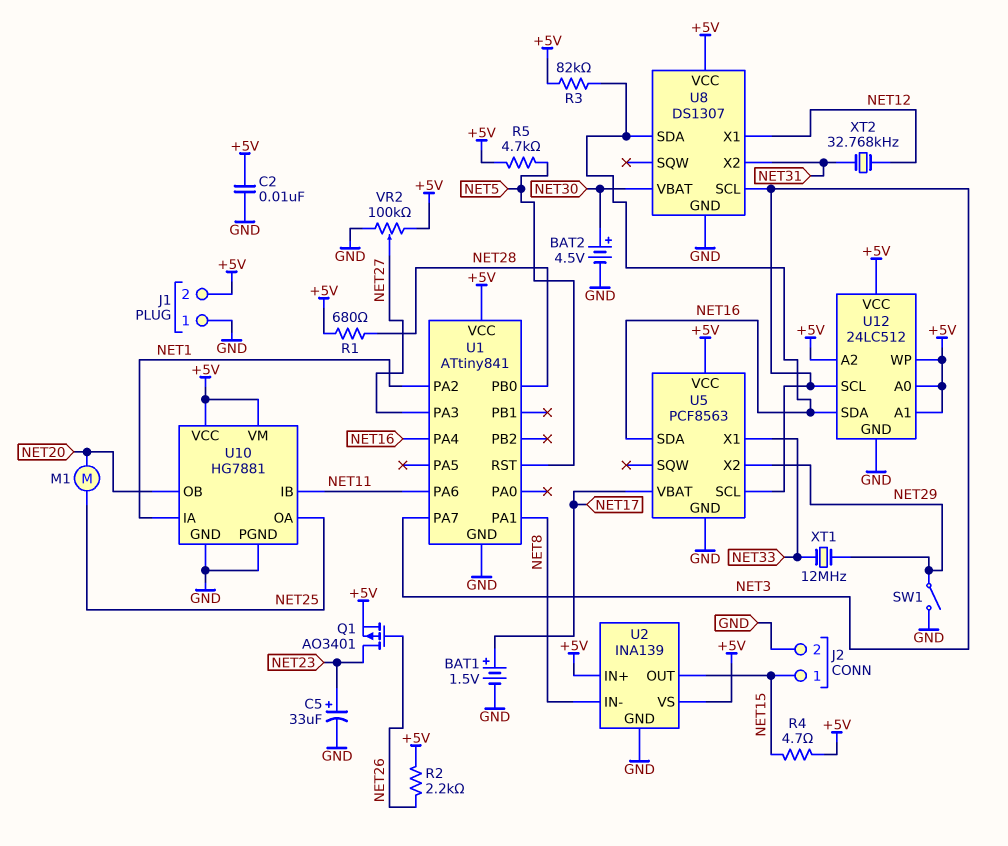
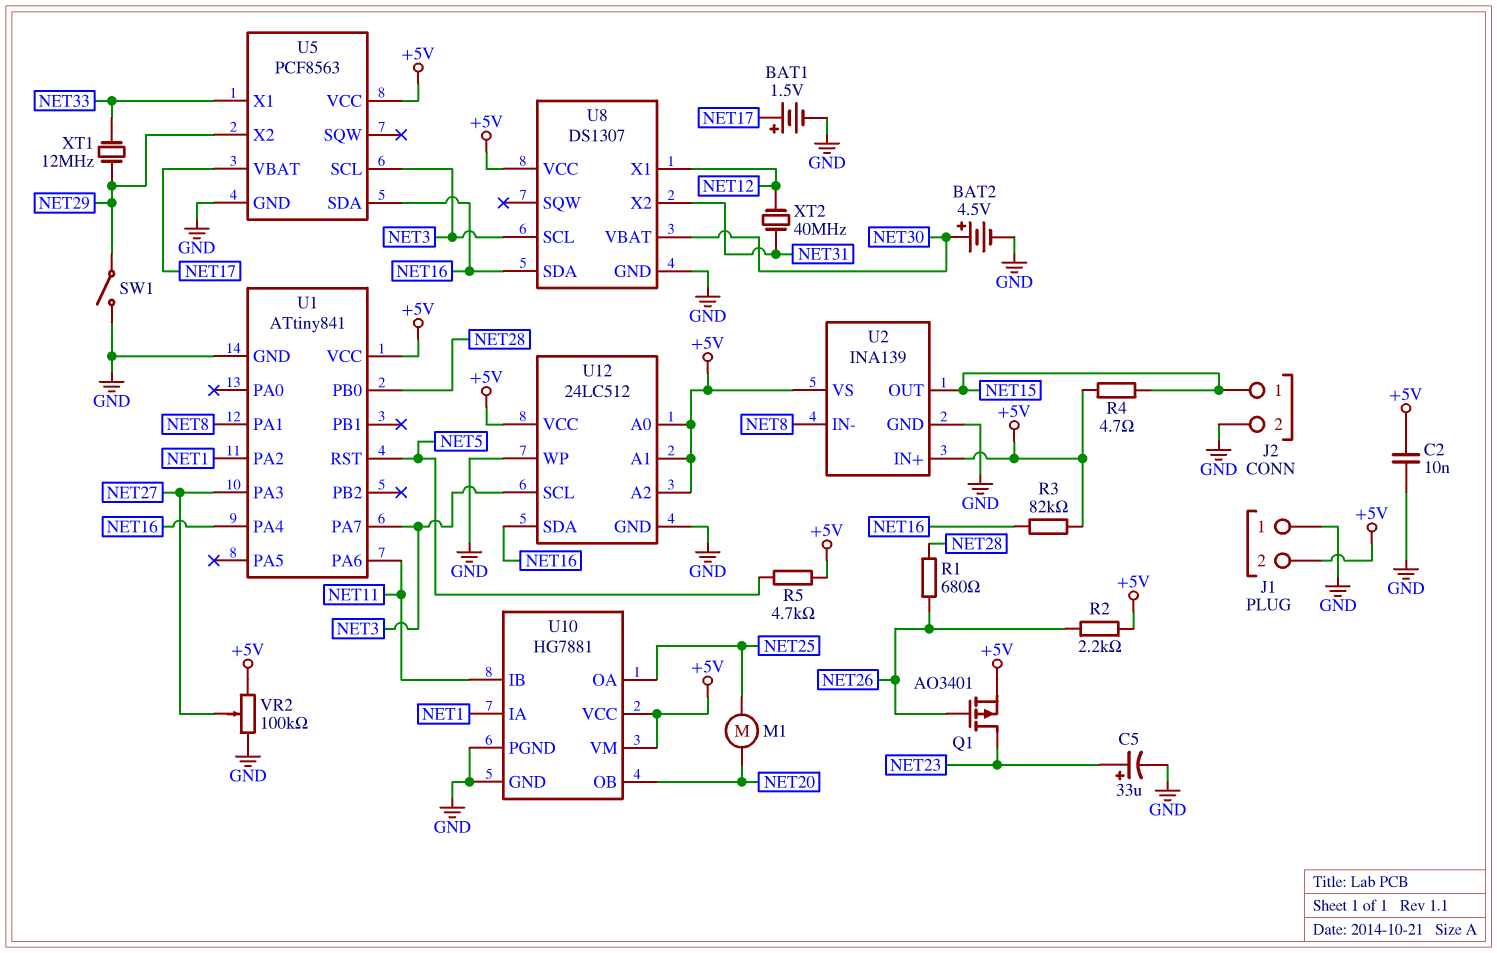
R1: 680 (+5V, NET28) -> 680 (NET26, NET28)
U12 pin WP: +5V -> GND
XT2: 32.768kHz (NET12, NET31) -> 40MHz (NET12, NET31)

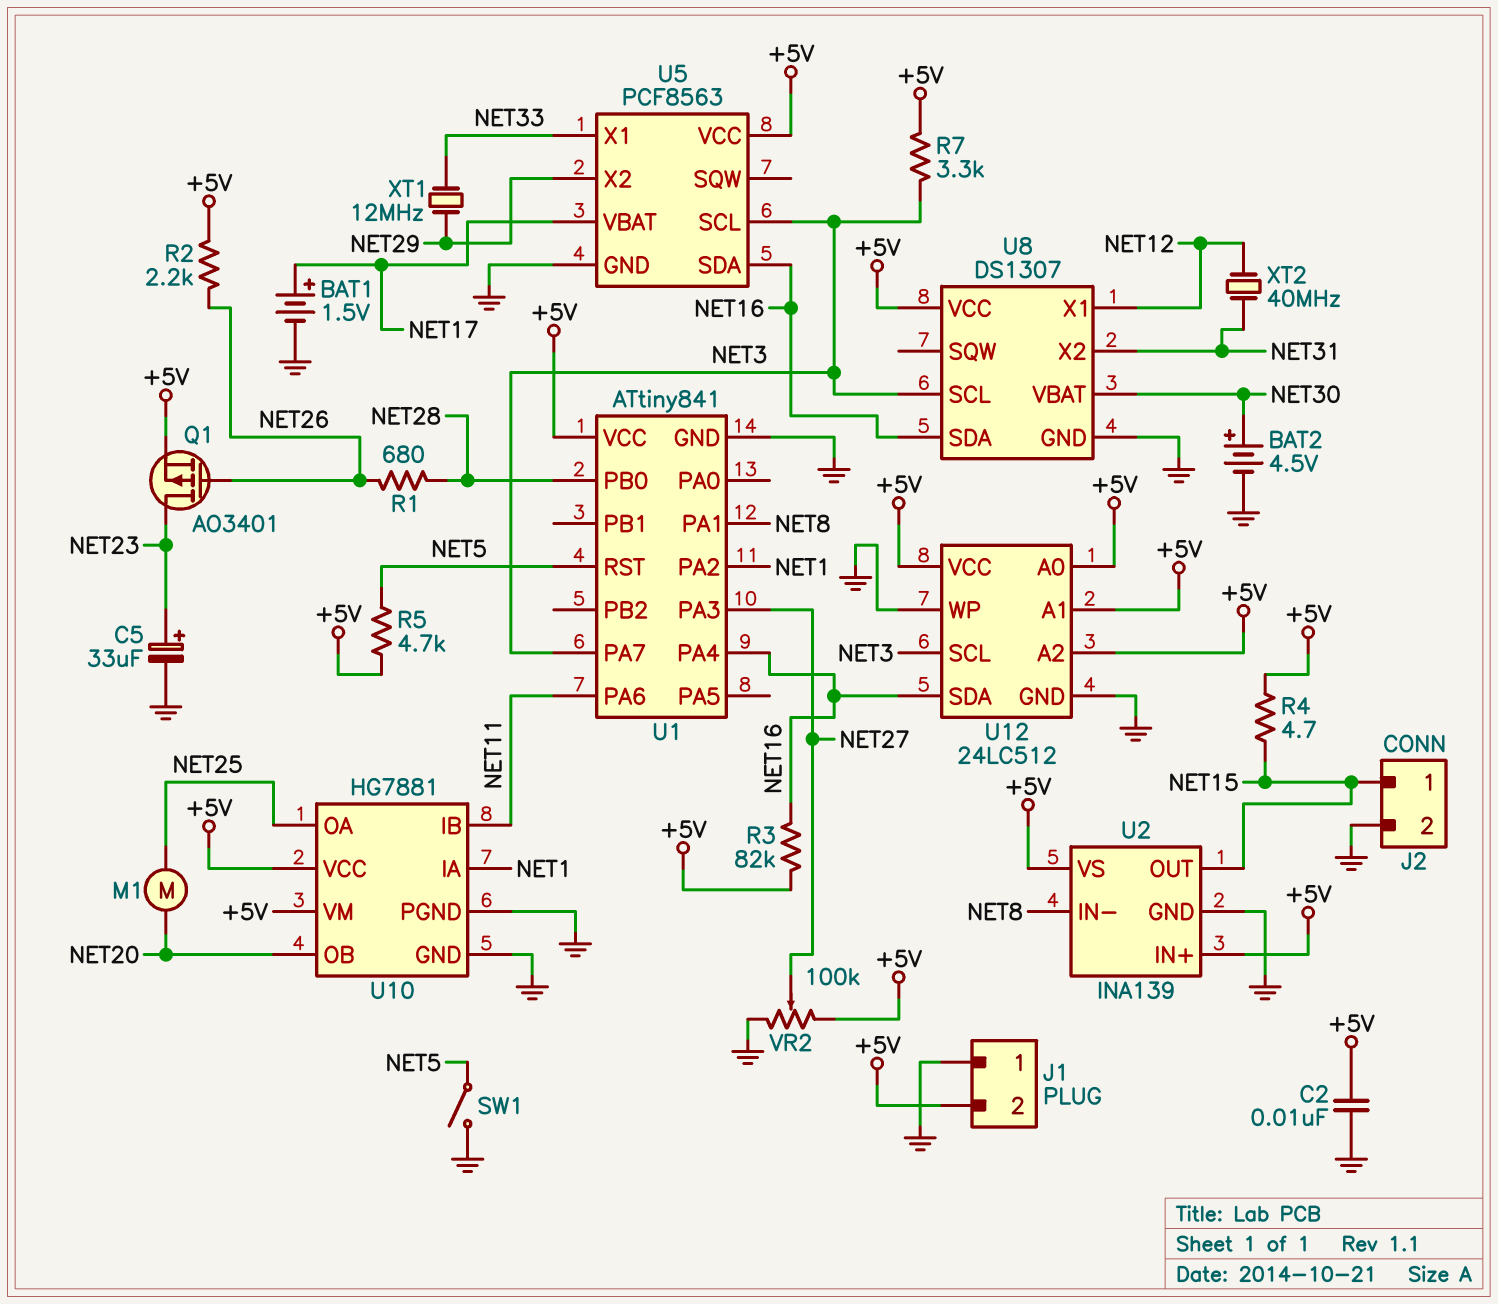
R7: none -> 3.3k (+5V, NET3)
SW1: switch (GND, NET29) -> switch (GND, NET5)

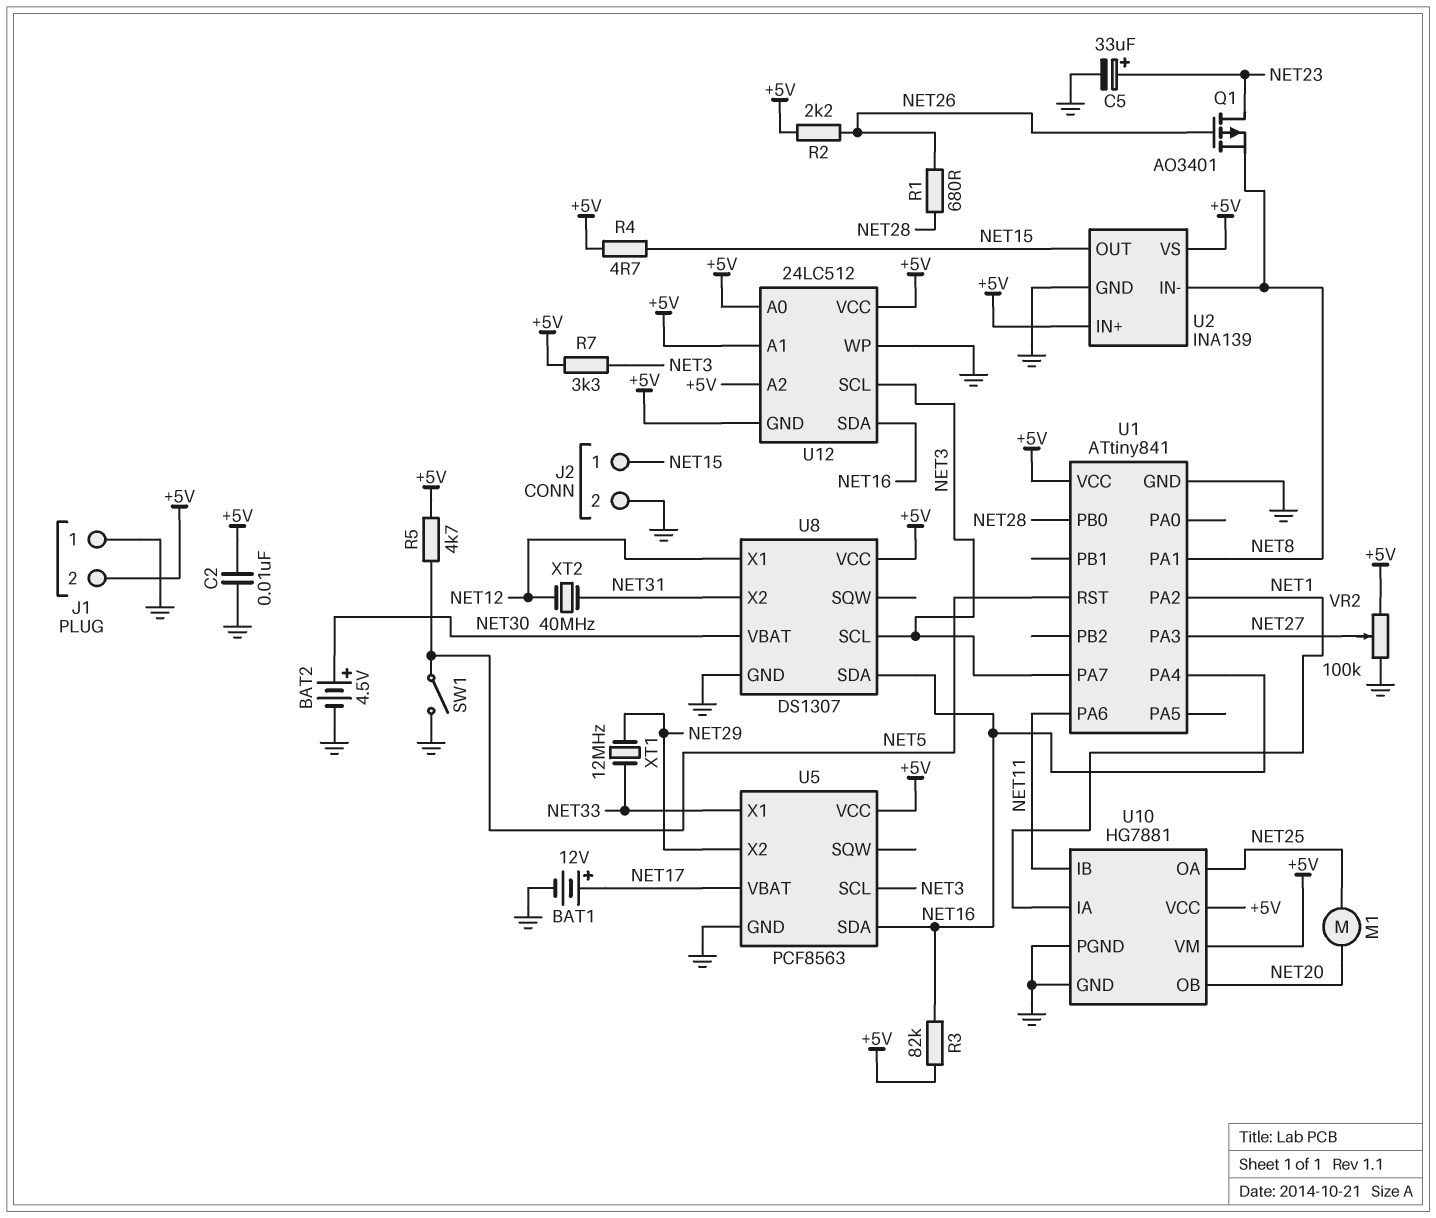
BAT1: 1.5V (plus NET17, minus GND) -> 12V (plus NET17, minus GND)
Q1: PMOS AO3401 (G NET26, D NET23, S +5V) -> PMOS AO3401 (G NET26, D NET23, S NET8)
U12 pin GND: GND -> +5V

